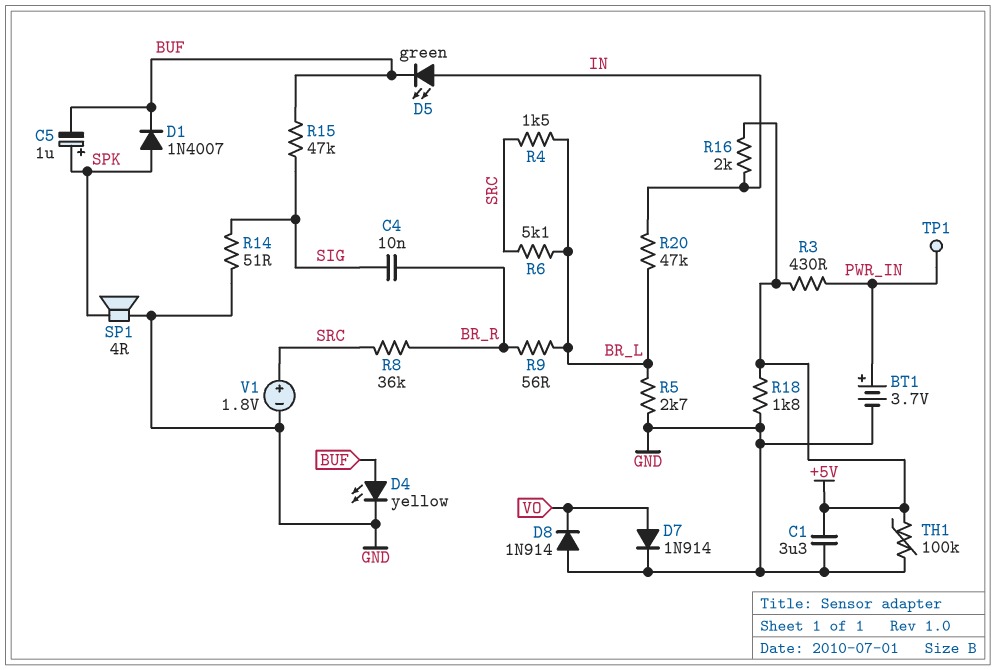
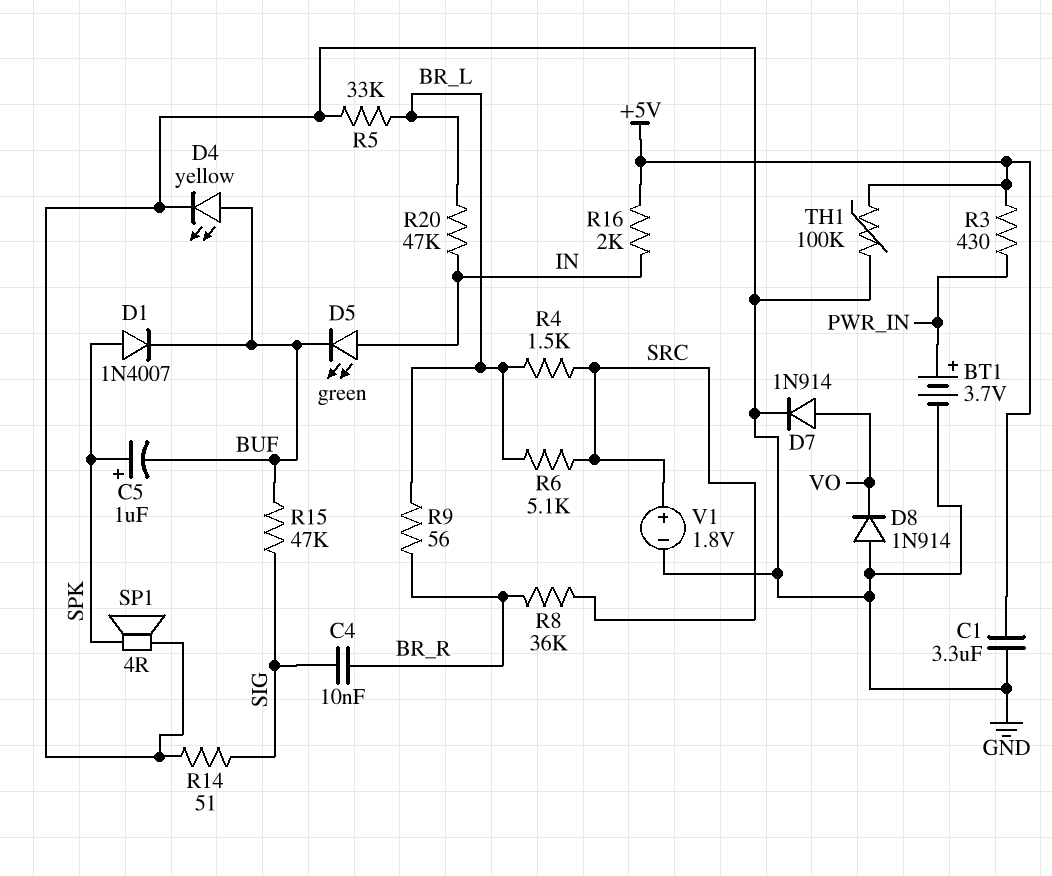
R5: 2.7k (BR_L, GND) -> 33k (BR_L, GND)
R18: 1.8k (+5V, GND) -> none
TP1: test point (PWR_IN) -> none

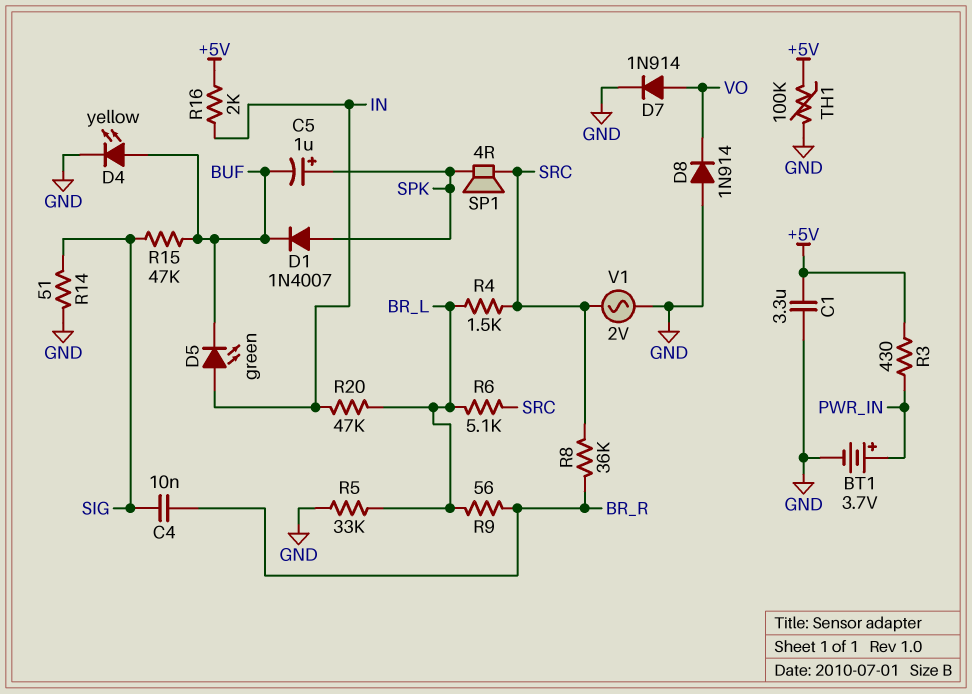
SP1: speaker 4R (GND, SPK) -> speaker 4R (SPK, SRC)
V1: 1.8V (plus SRC, minus GND) -> AC 2V (GND, SRC)

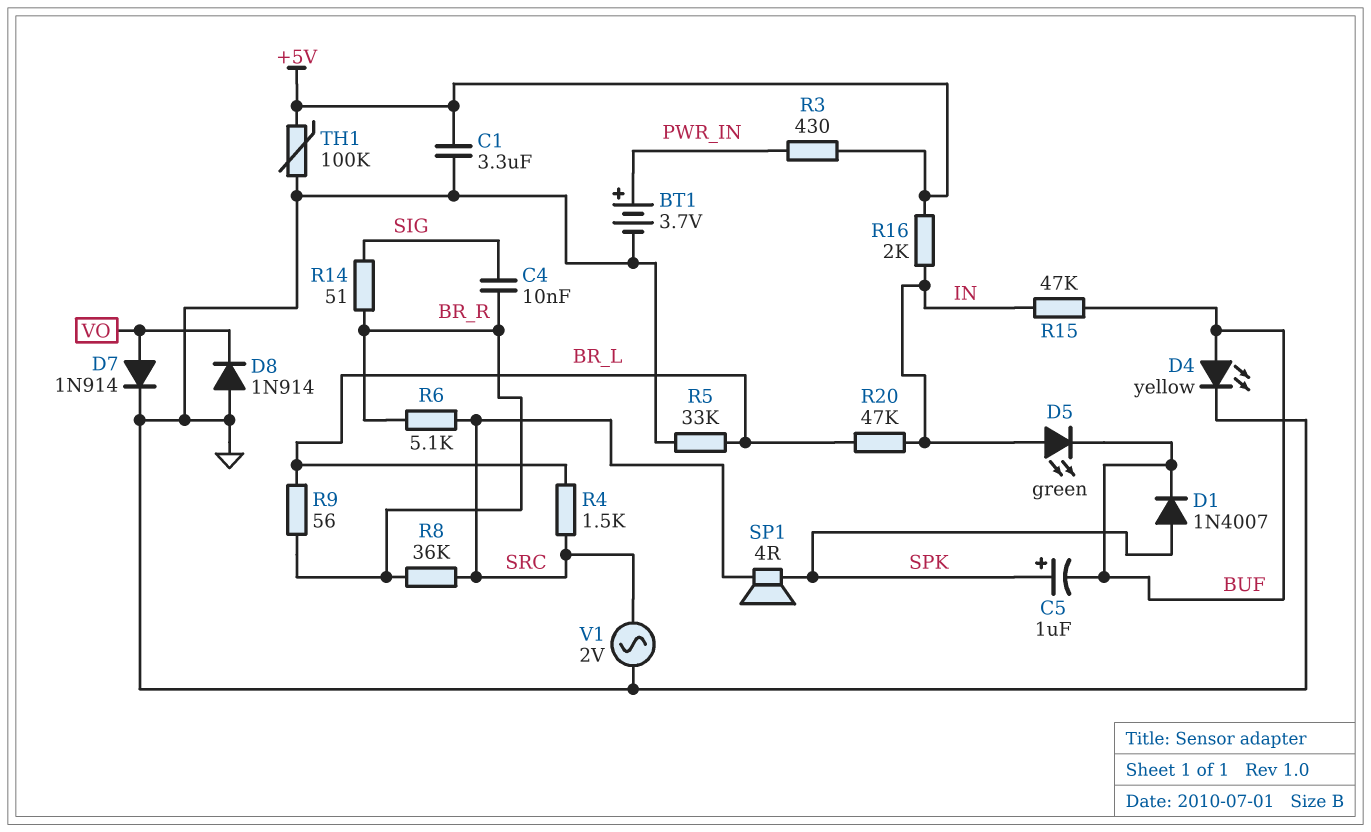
R6: 5.1k (BR_L, SRC) -> 5.1k (BR_R, SRC)
R14: 51 (GND, SIG) -> 51 (BR_R, SIG)
R15: 47k (BUF, SIG) -> 47k (BUF, IN)

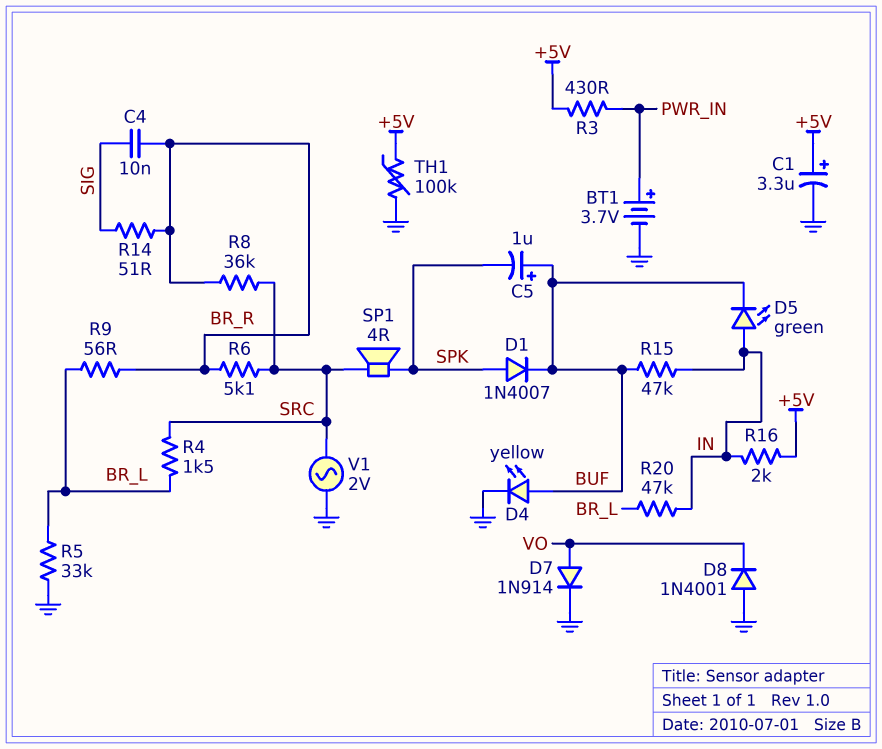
C1: 3.3uF (+5V, GND) -> 3.3uF (plus +5V, minus GND)
C5: 1uF (plus SPK, minus BUF) -> 1uF (plus BUF, minus SPK)
D8: diode 1N914 (A GND, K VO) -> diode 1N4001 (A GND, K VO)

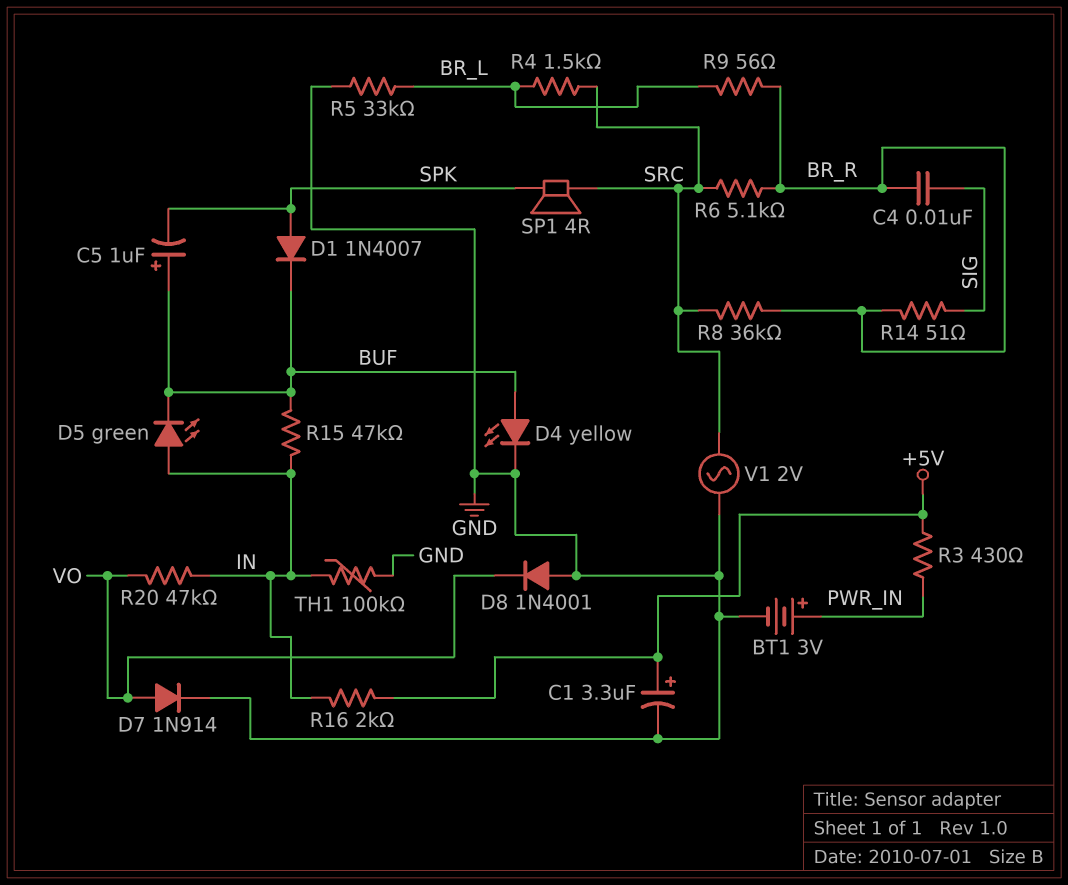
BT1: 3.7V (plus PWR_IN, minus GND) -> 3V (plus PWR_IN, minus GND)
R20: 47k (BR_L, IN) -> 47k (IN, VO)
TH1: 100k (+5V, GND) -> 100k (GND, IN)

